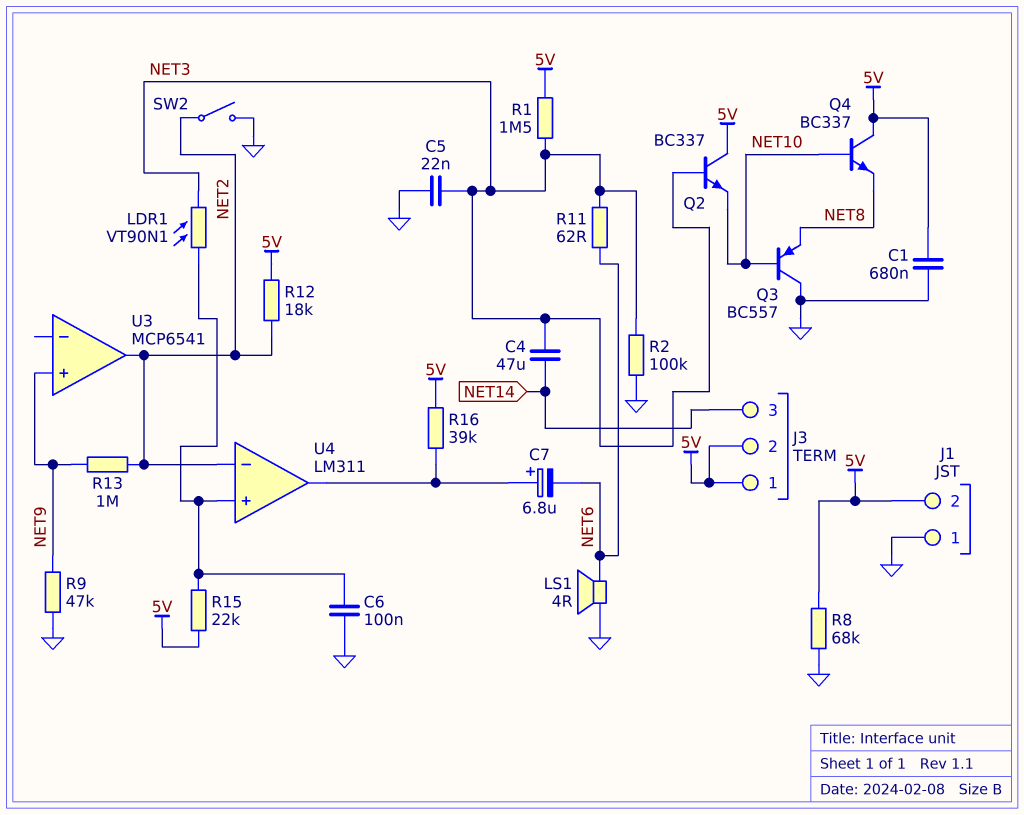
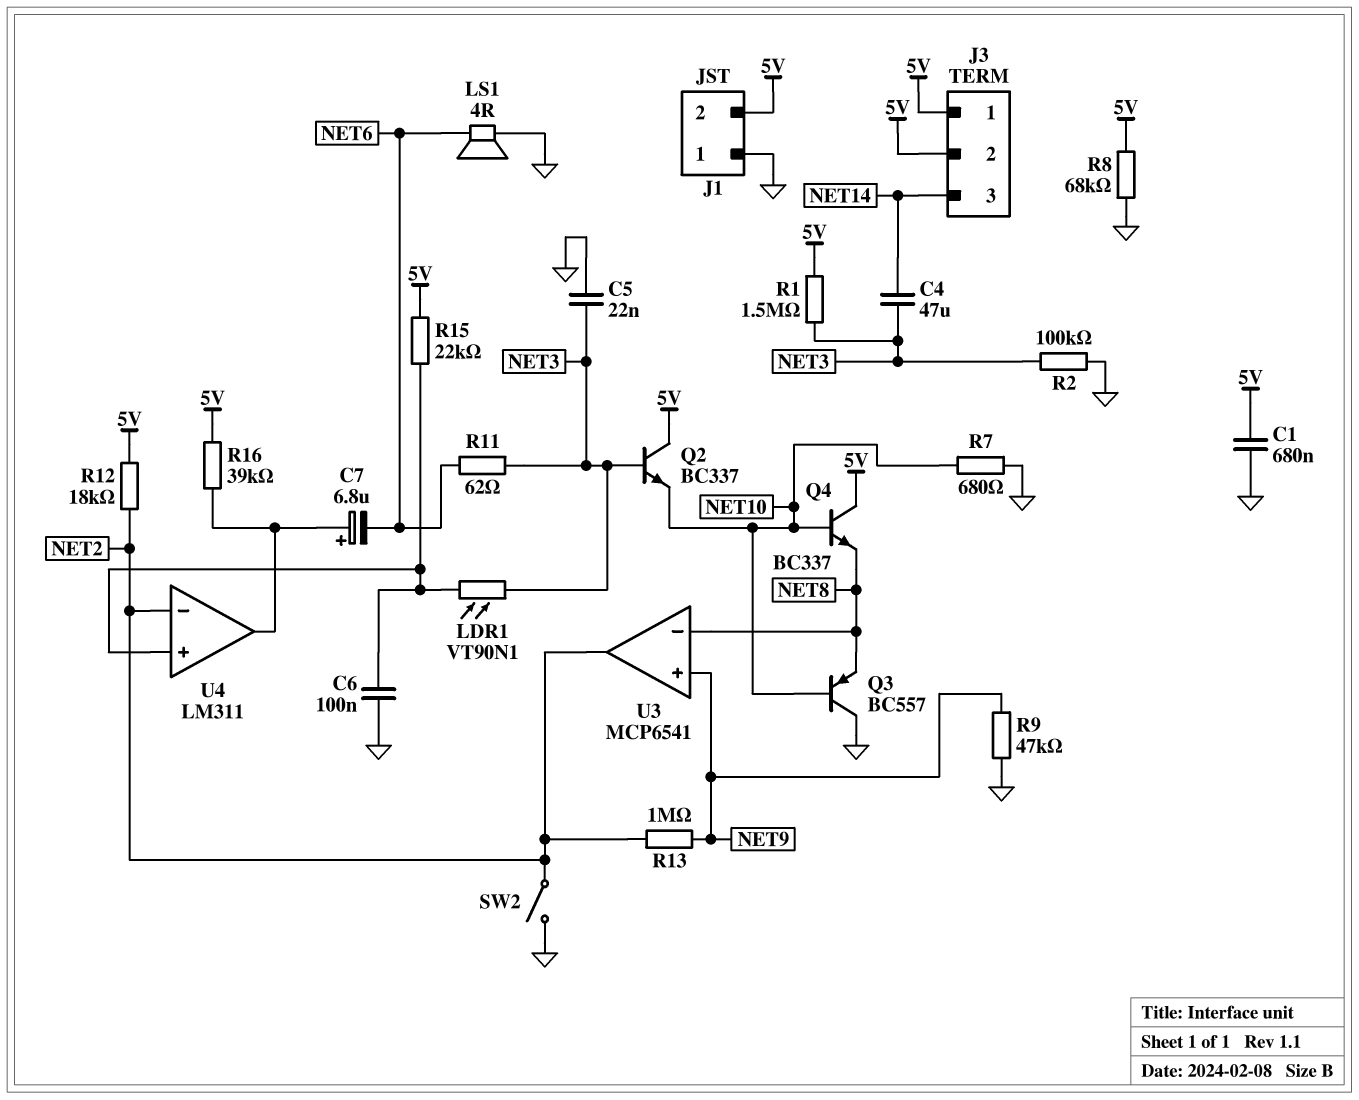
R7: none -> 680 (GND, NET10)
U3 pin in-: none -> NET8

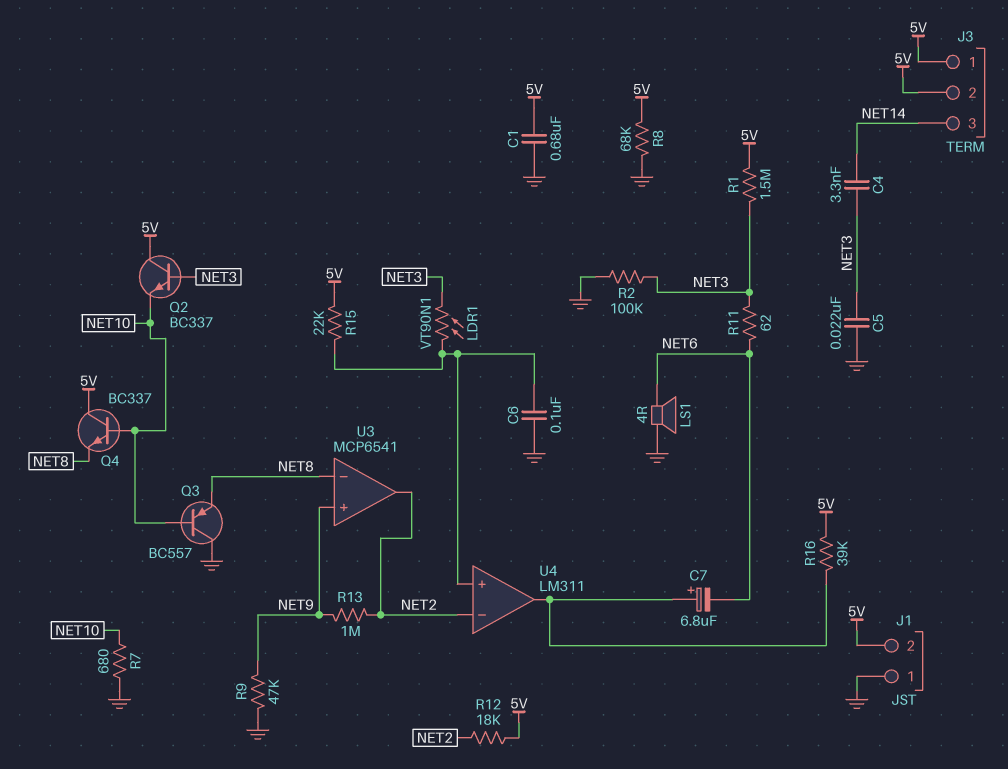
C4: 47uF (NET3, NET14) -> 3.3nF (NET3, NET14)
SW2: switch (GND, NET2) -> none

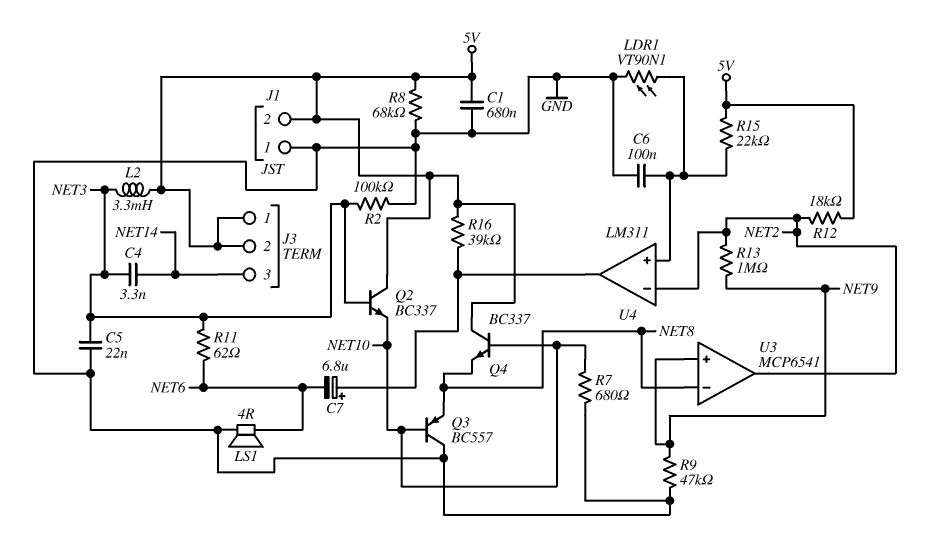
L2: none -> 3.3mH (5V, NET3)
LDR1: VT90N1 (NET3, U4/in+) -> VT90N1 (GND, U4/in+)
R1: 1.5M (5V, NET3) -> none

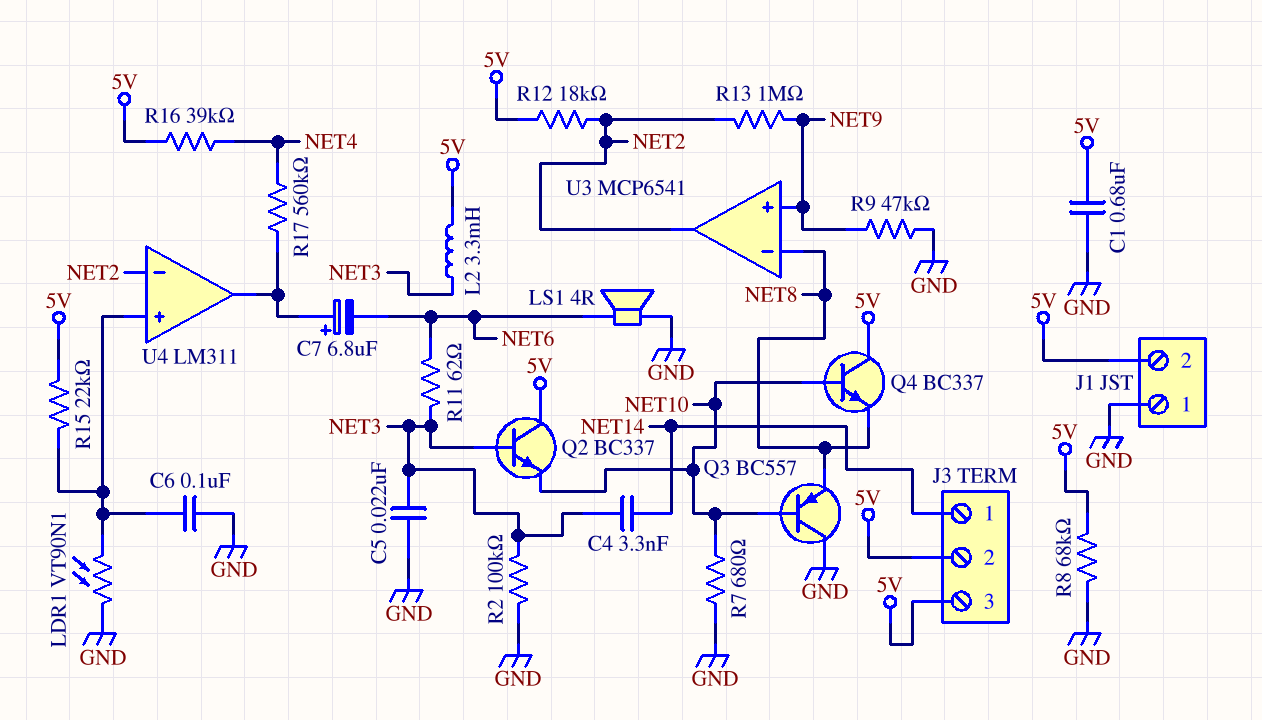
J3 pin 1: 5V -> NET14
J3 pin 3: NET14 -> 5V
R16: 39k (5V, U4/out) -> 39k (5V, NET4)
R17: none -> 560k (NET4, U4/out)

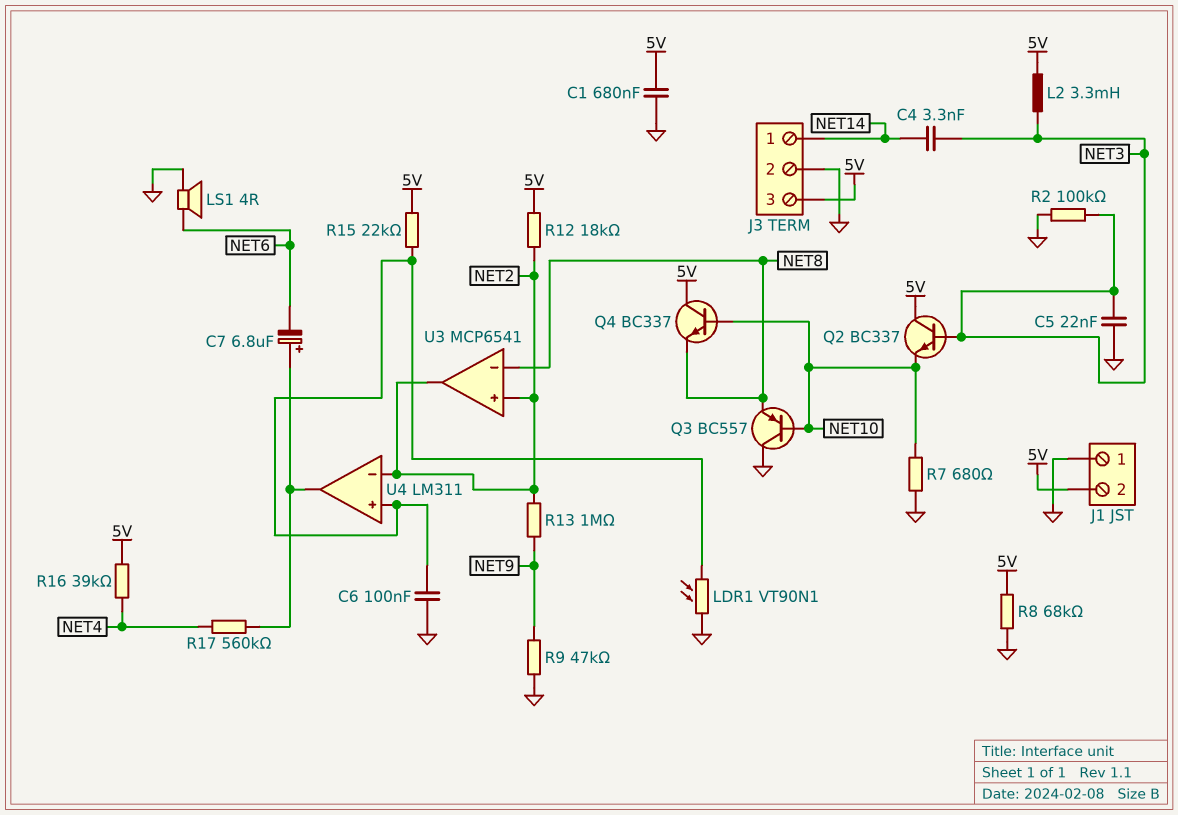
J3 pin 2: 5V -> GND
R11: 62 (NET3, NET6) -> none
U3 pin in+: NET9 -> NET2

